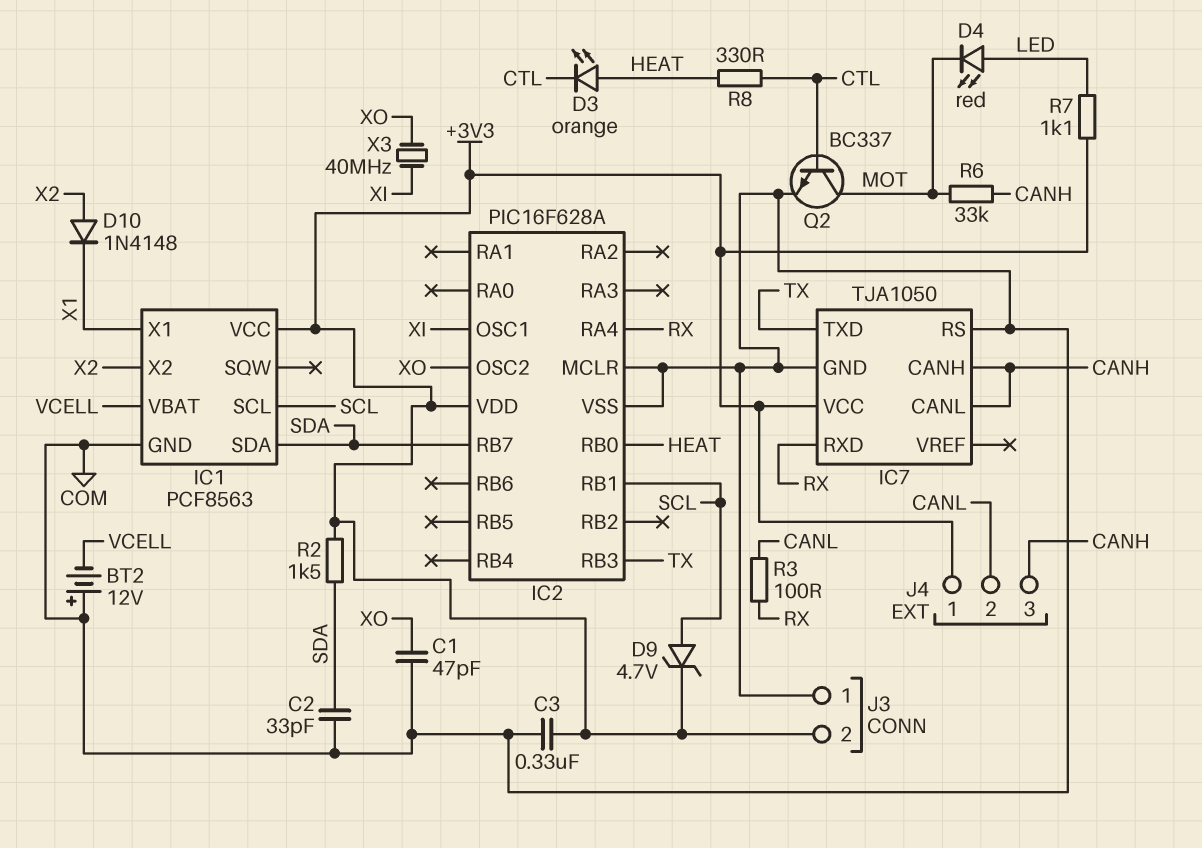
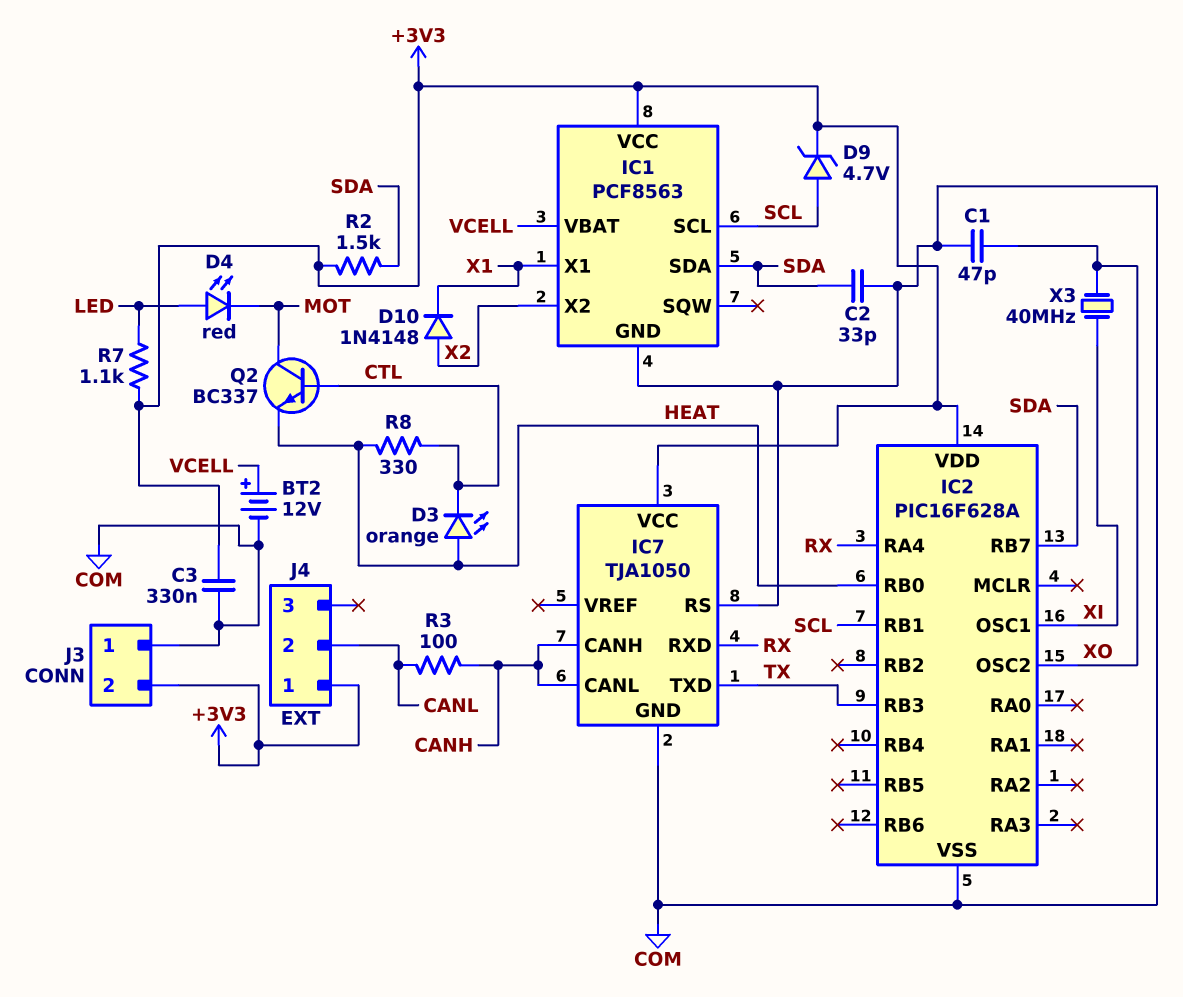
BT2: 12V (plus COM, minus VCELL) -> 12V (plus VCELL, minus COM)
IC2 pin MCLR: COM -> none
J4 pin 3: CANH -> none
Q2: NPN BC337 (B CTL, C MOT, E COM) -> NPN BC337 (B CTL, C MOT, E HEAT)
R3: 100 (CANL, RX) -> 100 (CANH, CANL)
R6: 33k (CANH, MOT) -> none

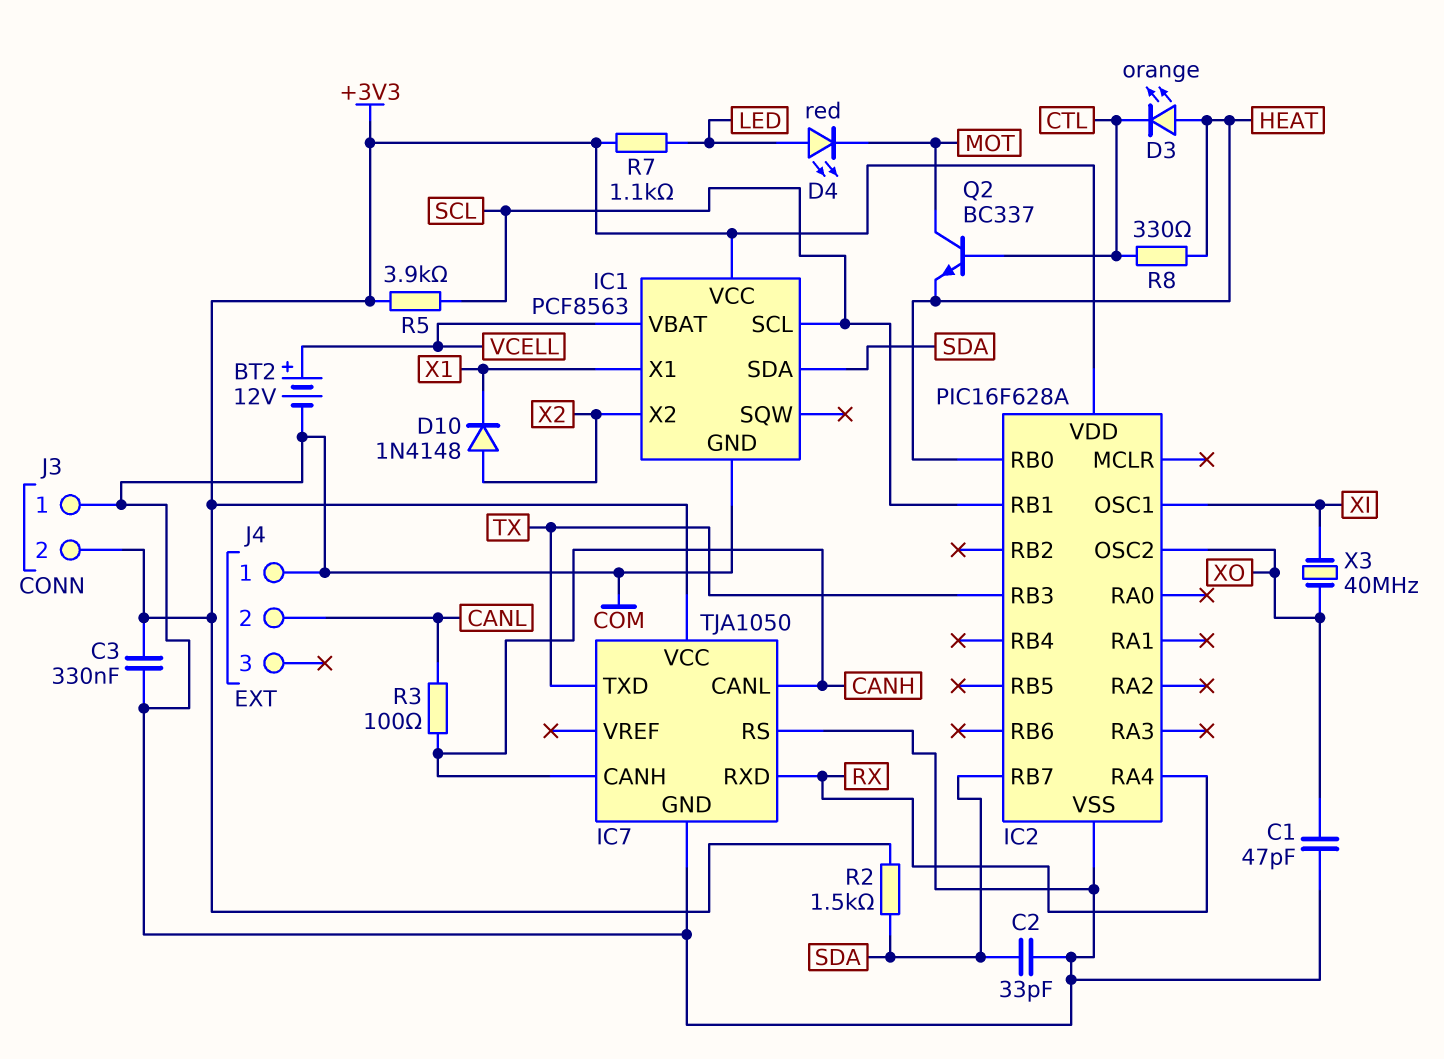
D9: zener 4.7V (A SCL, K +3V3) -> none
J4 pin 1: +3V3 -> COM
R5: none -> 3.9k (+3V3, SCL)

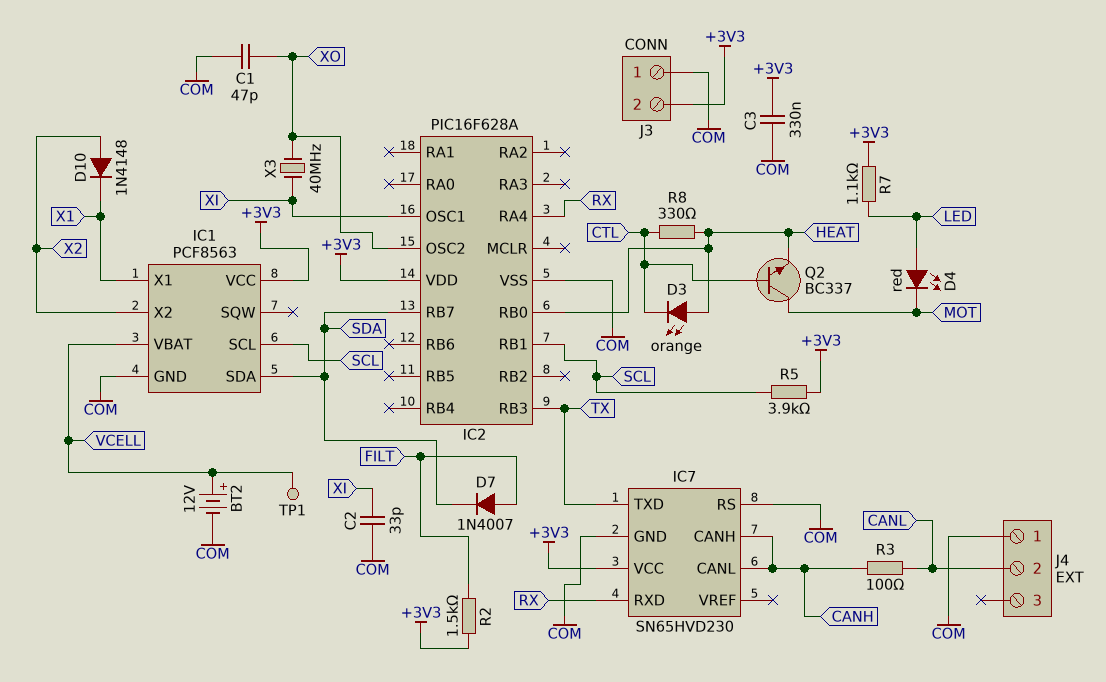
C2: 33pF (COM, SDA) -> 33pF (COM, XI)
D7: none -> diode 1N4007 (A FILT, K SDA)
IC7: TJA1050 -> SN65HVD230
R2: 1.5k (+3V3, SDA) -> 1.5k (+3V3, FILT)
TP1: none -> test point (VCELL)

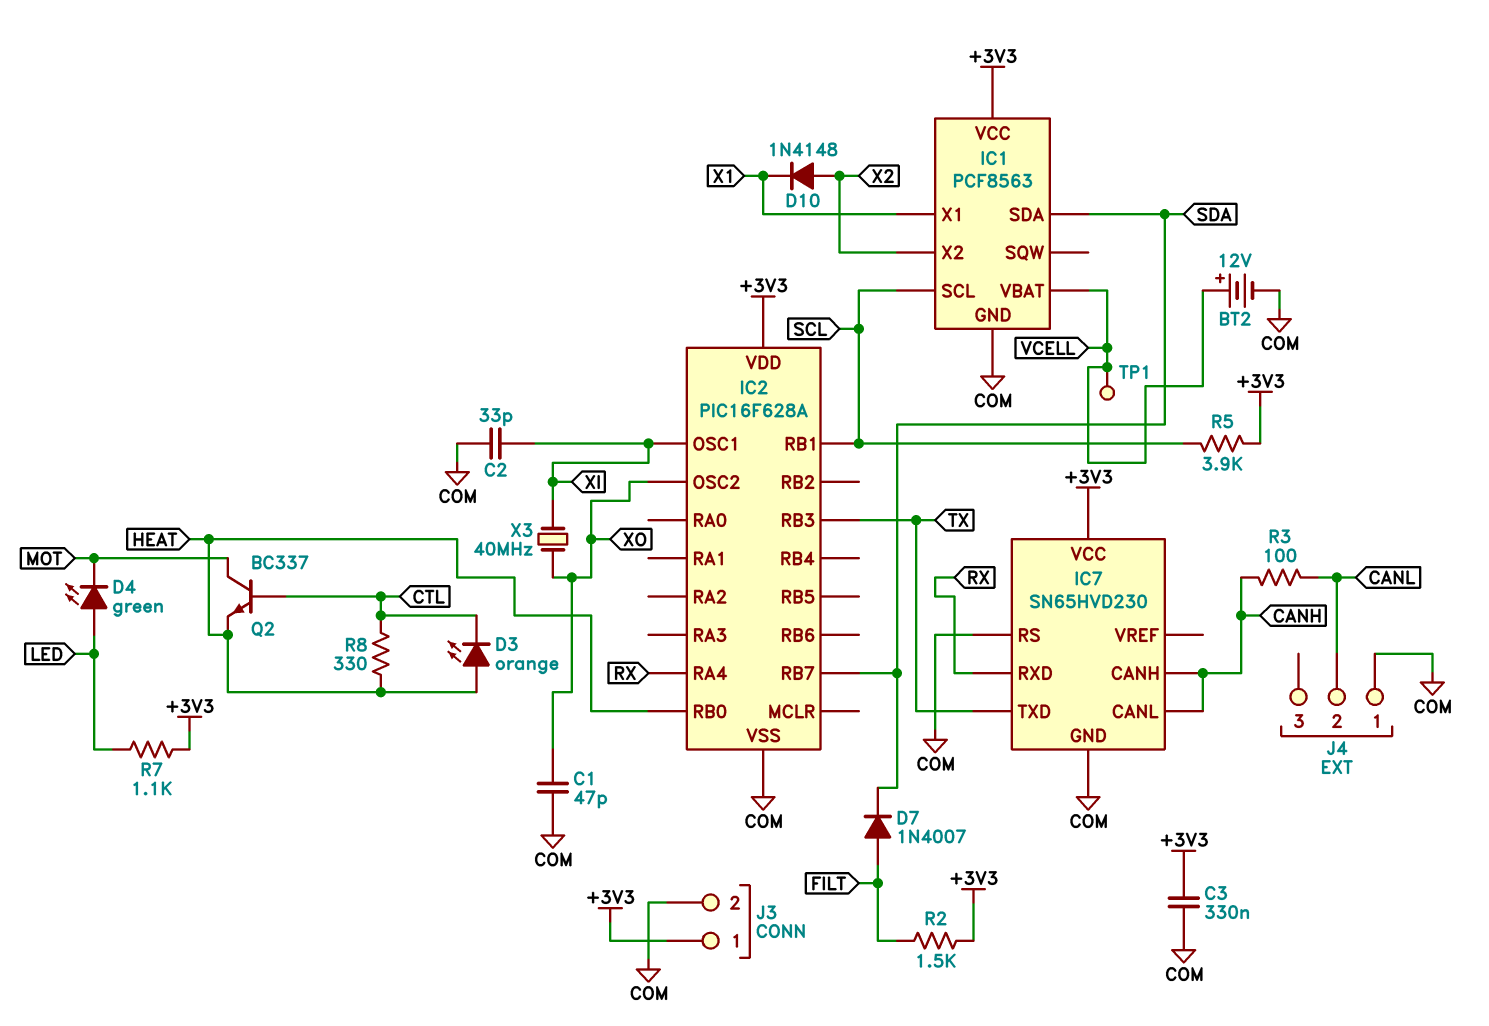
D4: LED red (A LED, K MOT) -> LED green (A LED, K MOT)
J3 pin 1: COM -> +3V3
J3 pin 2: +3V3 -> COM

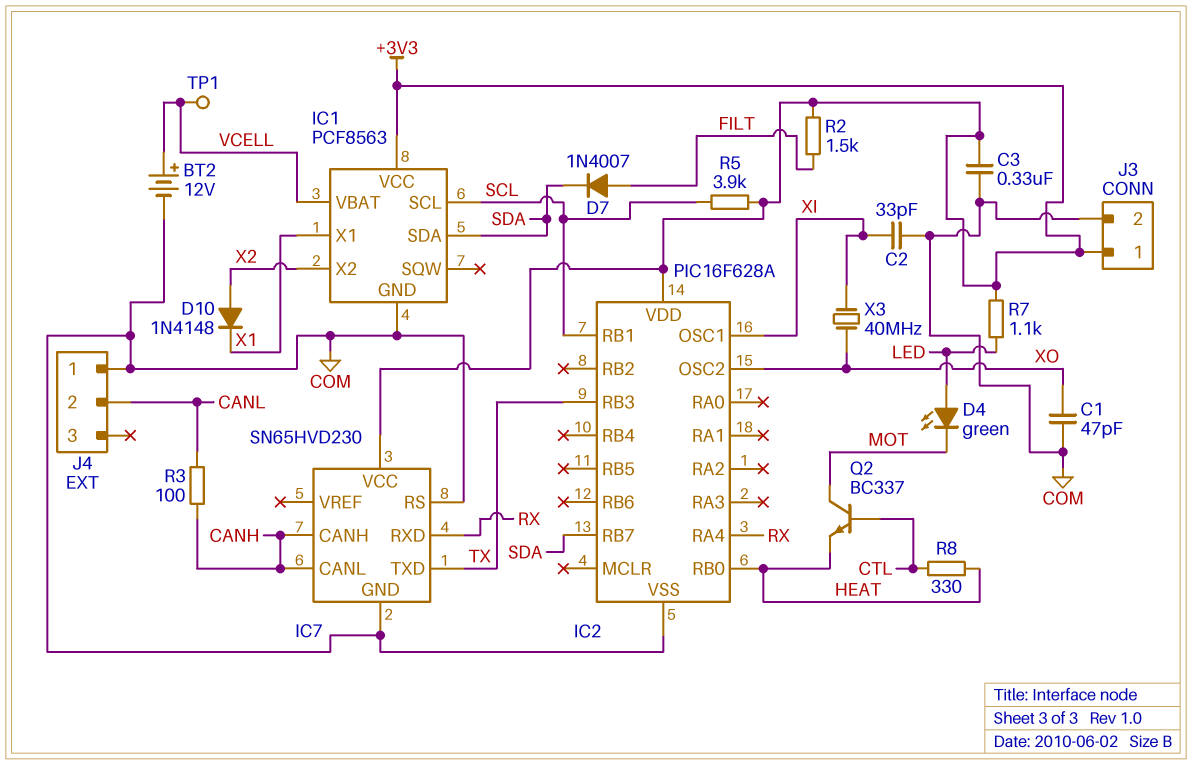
D3: LED orange (A HEAT, K CTL) -> none

